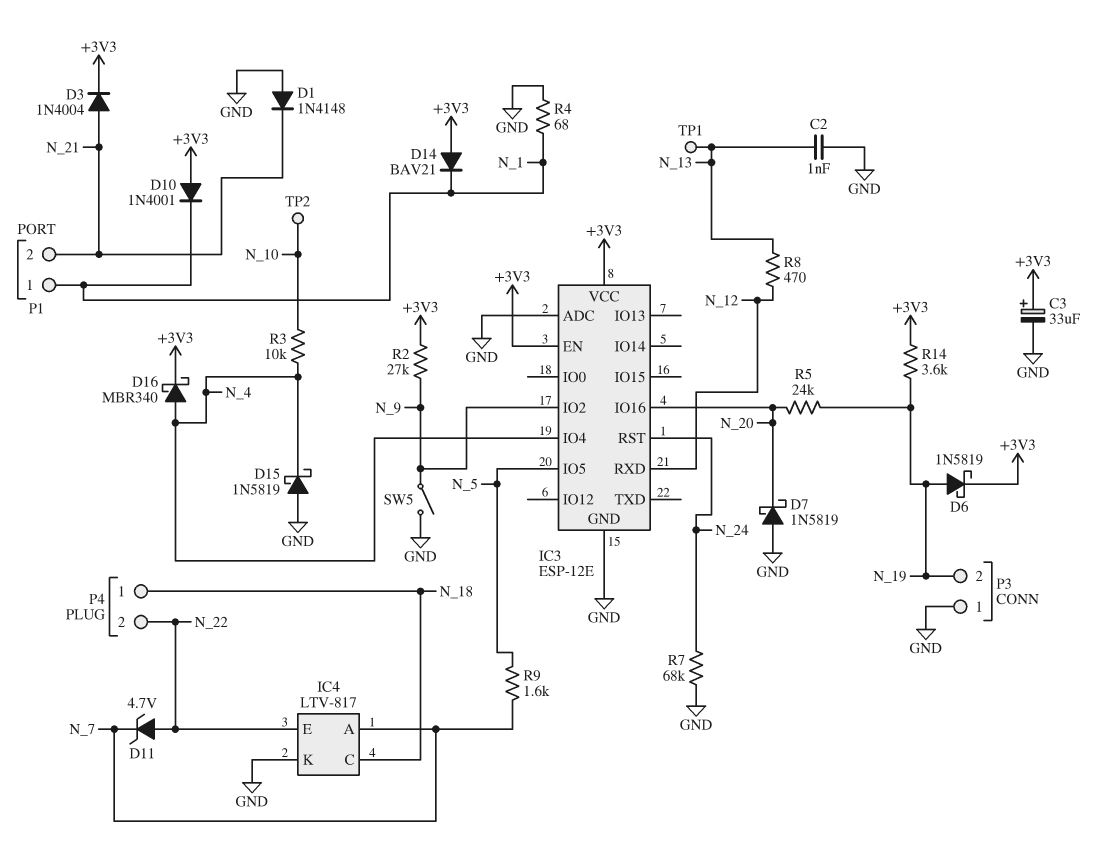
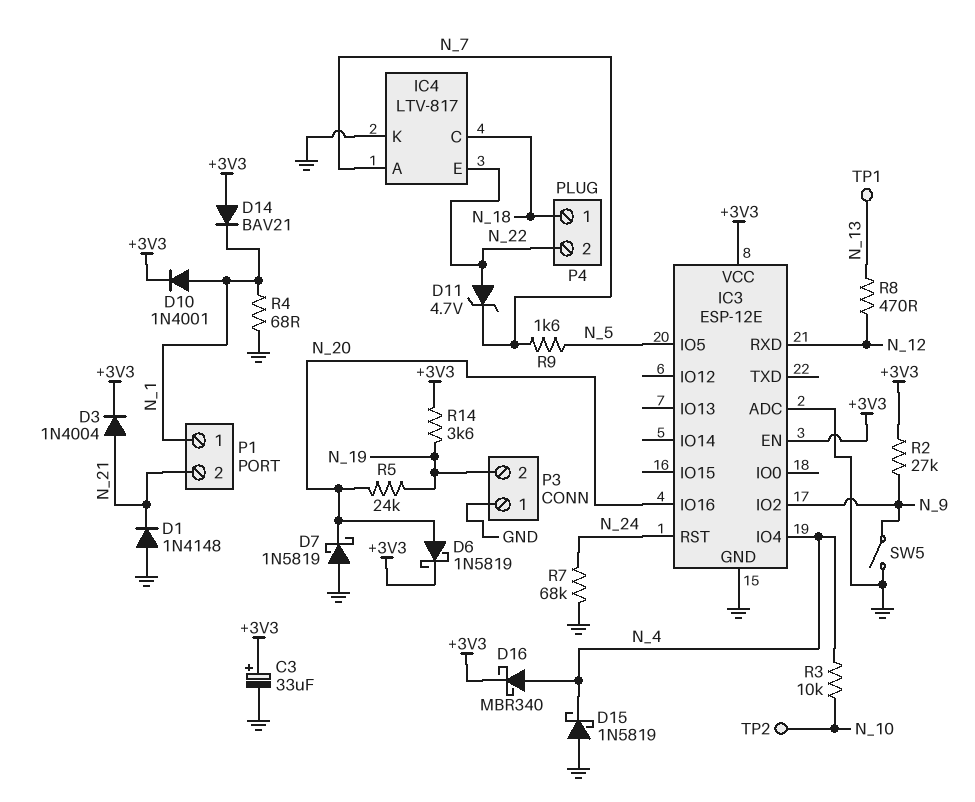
C2: 1nF (GND, N_13) -> none
D6: schottky 1N5819 (A N_19, K +3V3) -> schottky 1N5819 (A N_20, K +3V3)
D10: diode 1N4001 (A +3V3, K N_1) -> diode 1N4001 (A N_1, K +3V3)

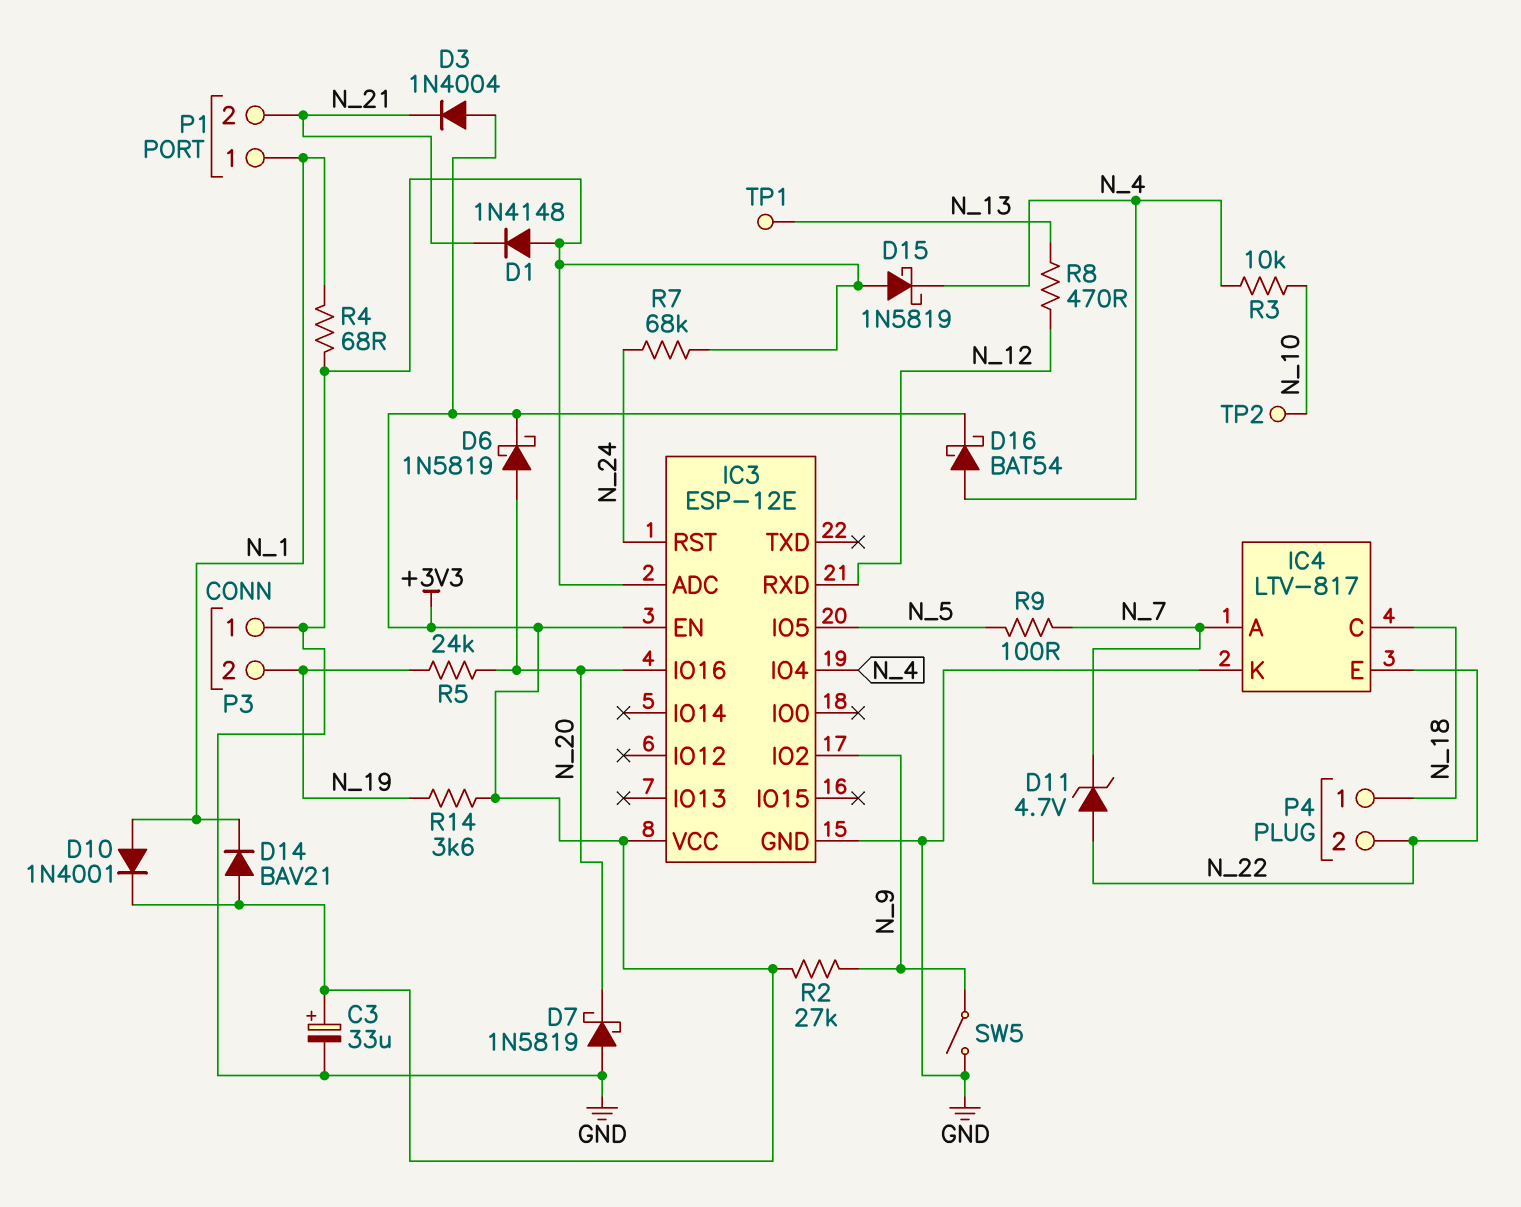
D3: diode 1N4004 (A N_21, K +3V3) -> diode 1N4004 (A +3V3, K N_21)
D16: schottky MBR340 (A N_4, K +3V3) -> schottky BAT54 (A N_4, K +3V3)
R9: 1.6k (N_5, N_7) -> 100 (N_5, N_7)

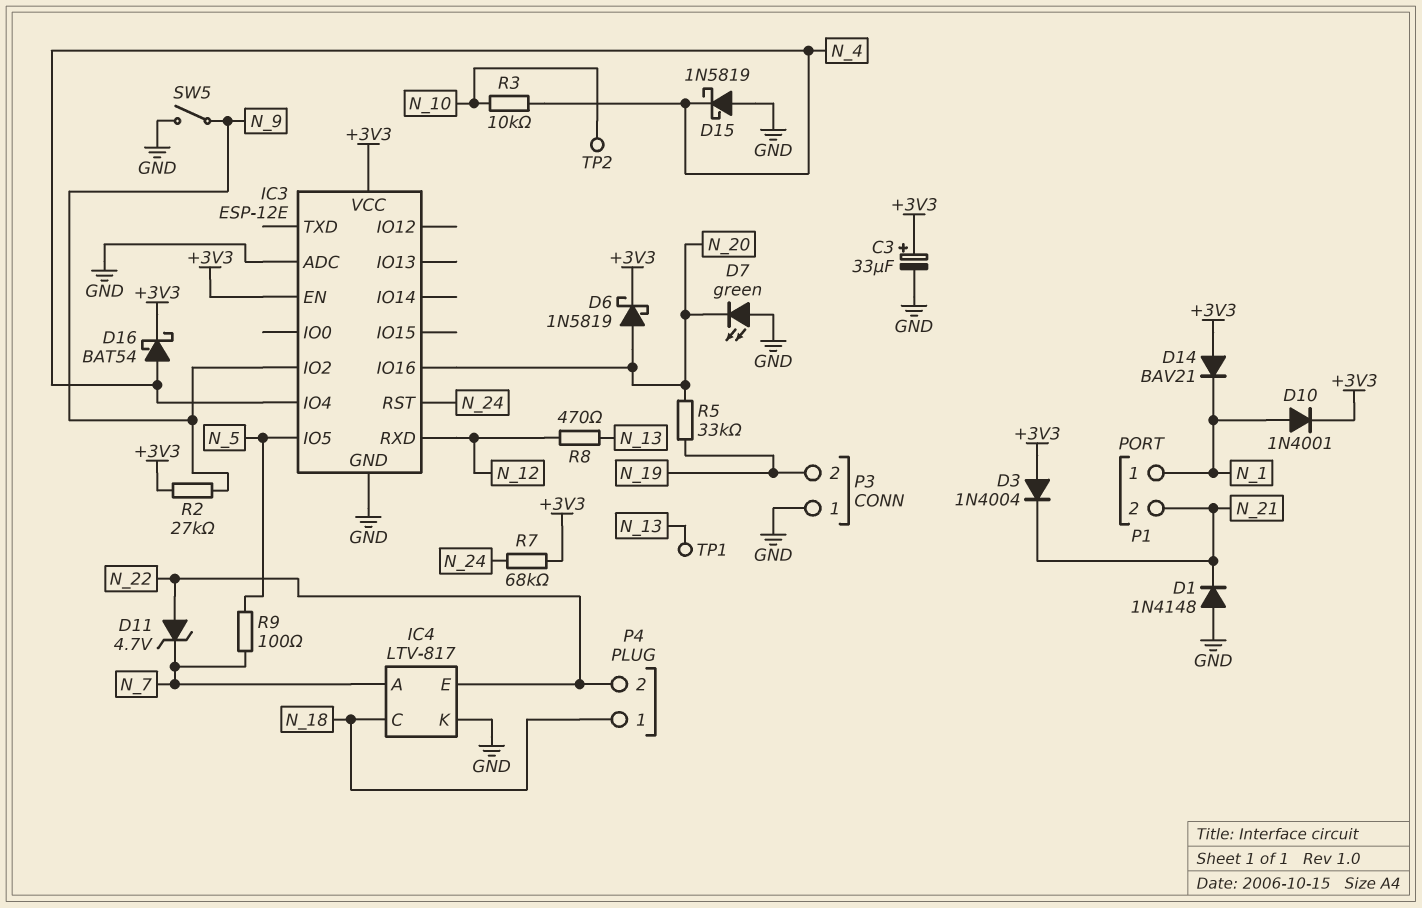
D7: schottky 1N5819 (A GND, K N_20) -> LED green (A GND, K N_20)
R4: 68 (GND, N_1) -> none
R5: 24k (N_19, N_20) -> 33k (N_19, N_20)
R7: 68k (GND, N_24) -> 68k (+3V3, N_24)
R14: 3.6k (+3V3, N_19) -> none

